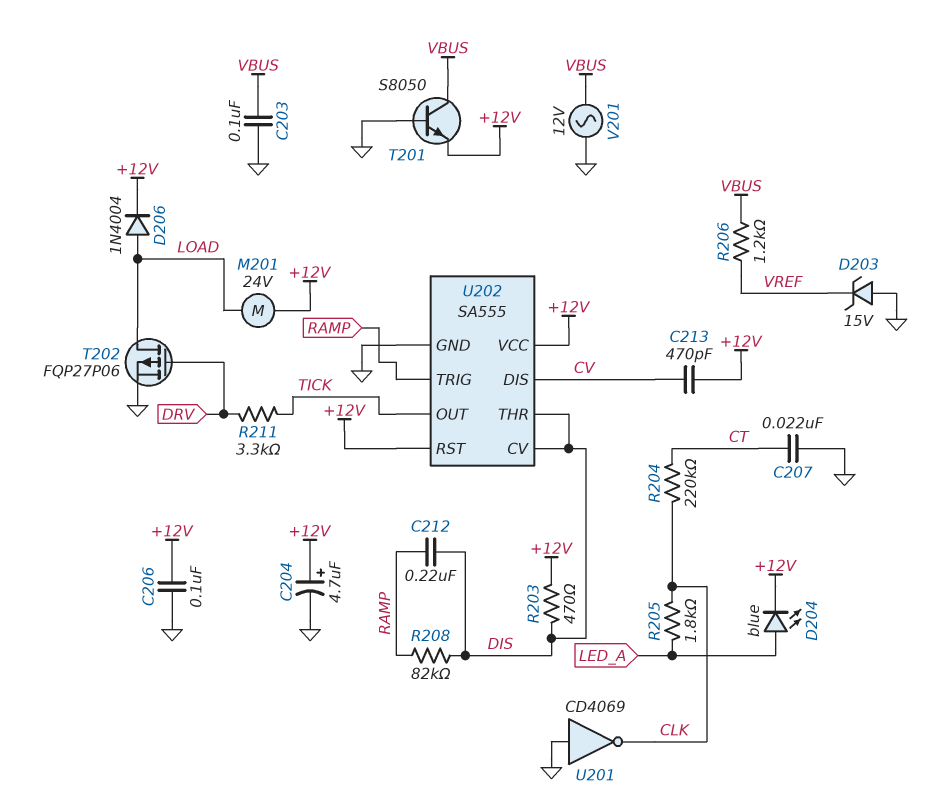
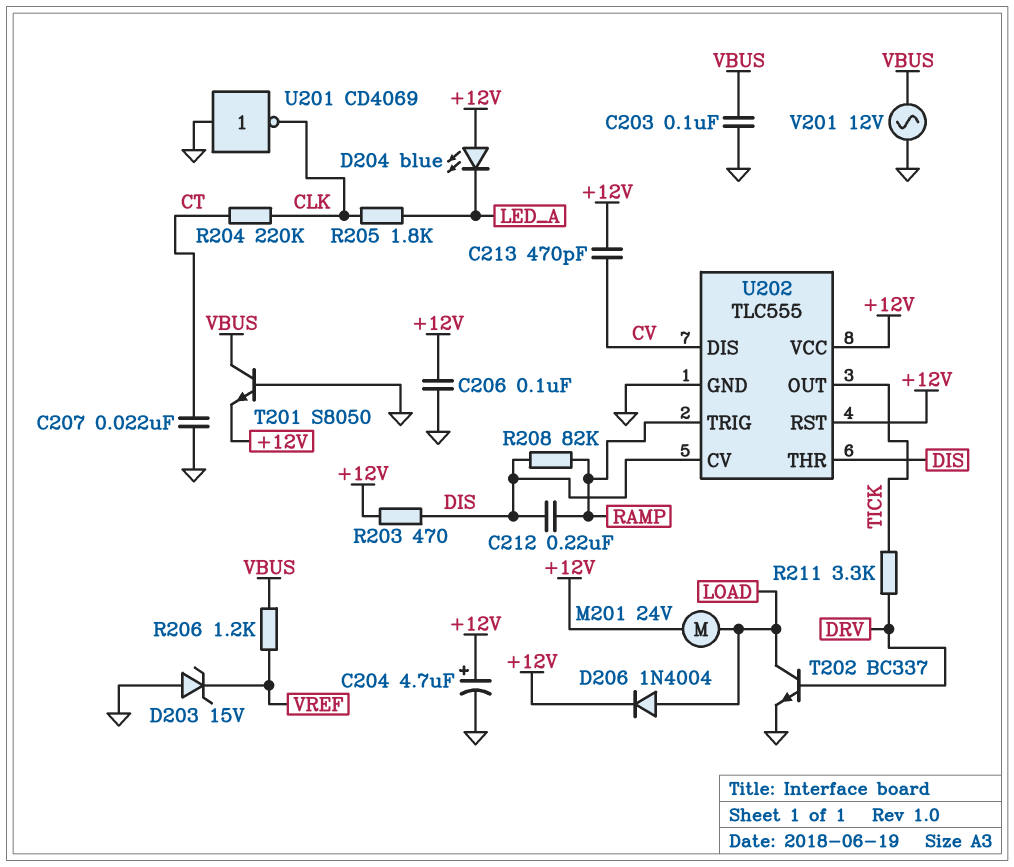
D204: LED blue (A LED_A, K +12V) -> LED blue (A +12V, K LED_A)
T202: PMOS FQP27P06 (G DRV, D LOAD, S GND) -> NPN BC337 (B DRV, C LOAD, E GND)
U202: SA555 -> TLC555

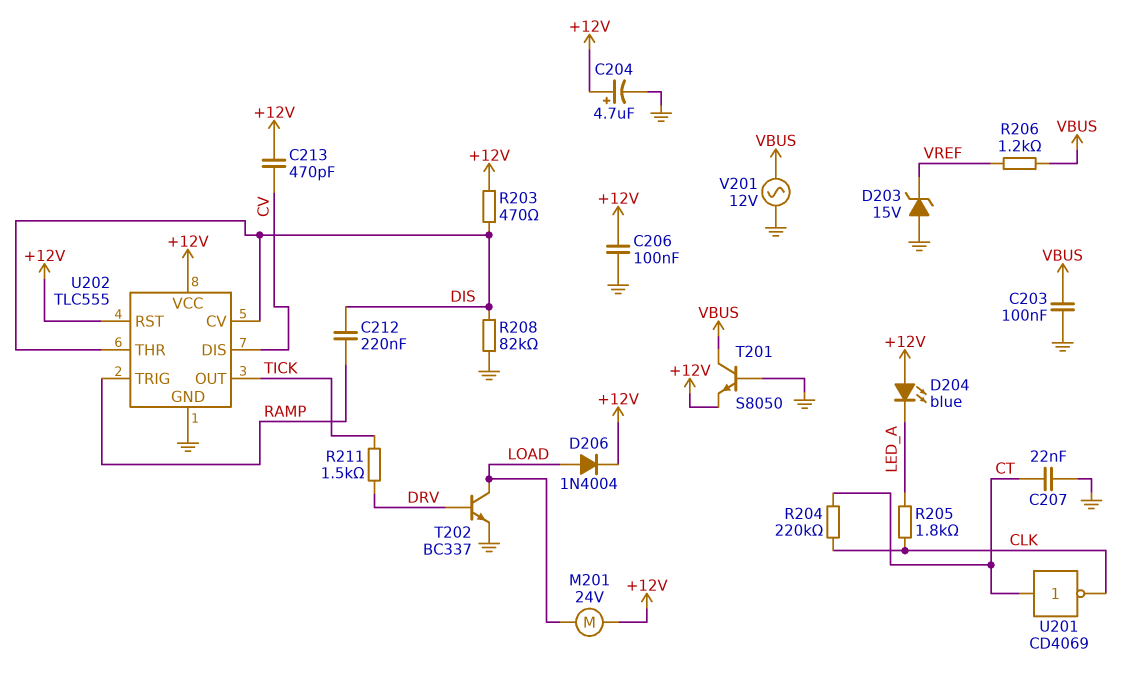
R208: 82k (DIS, RAMP) -> 82k (DIS, GND)
R211: 3.3k (DRV, TICK) -> 1.5k (DRV, TICK)
U201: NOT CD4069 (in GND, out CLK) -> NOT CD4069 (in CT, out CLK)

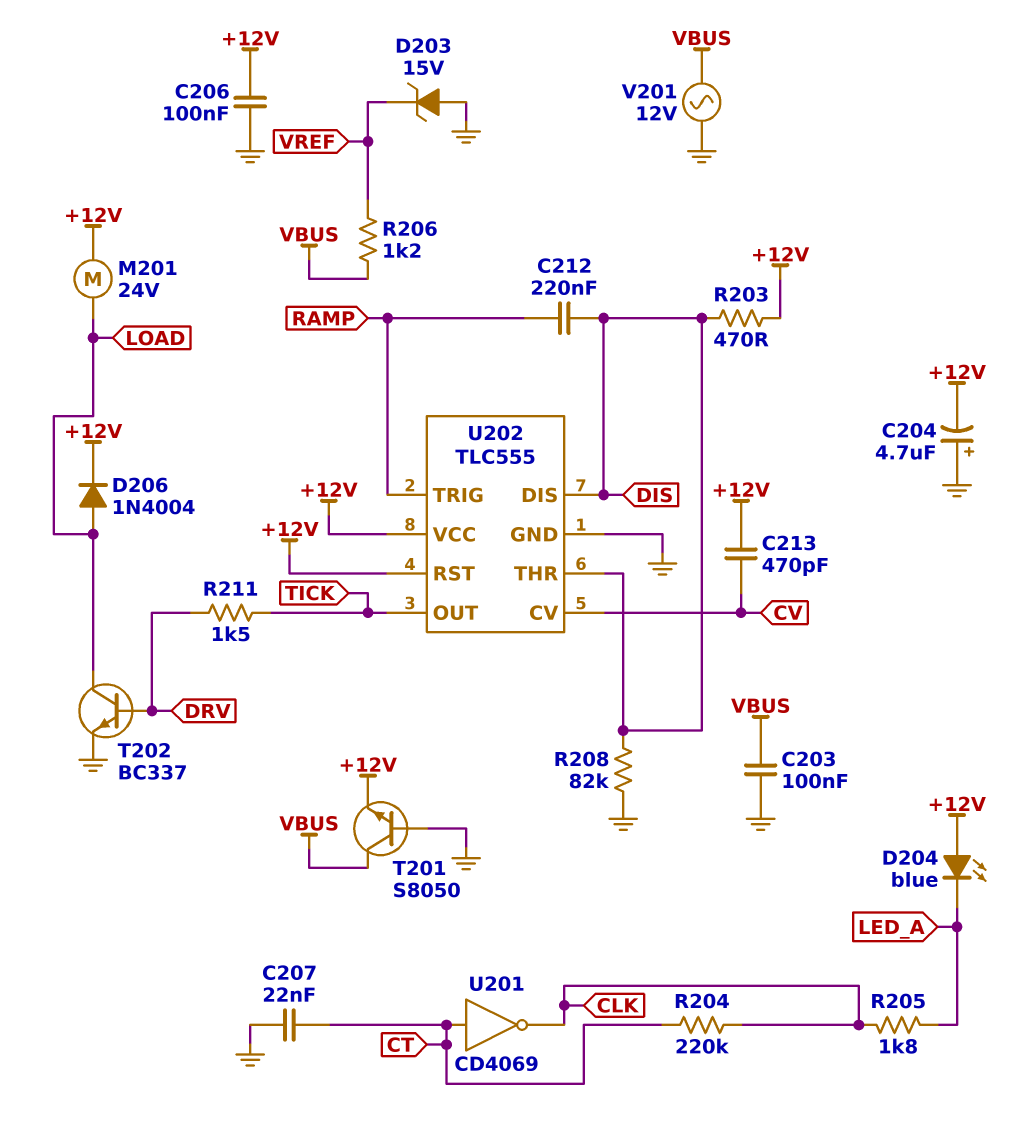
C204: 4.7uF (plus +12V, minus GND) -> 4.7uF (plus GND, minus +12V)
U202 pin CV: DIS -> CV
U202 pin DIS: CV -> DIS

